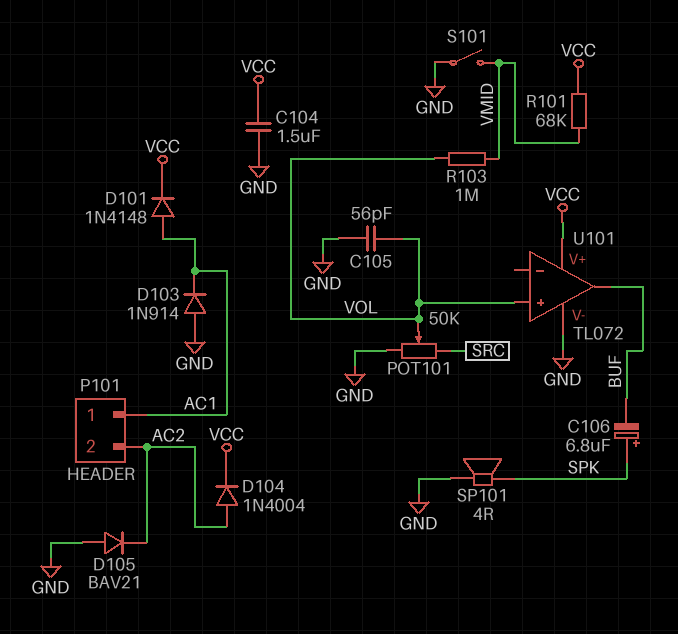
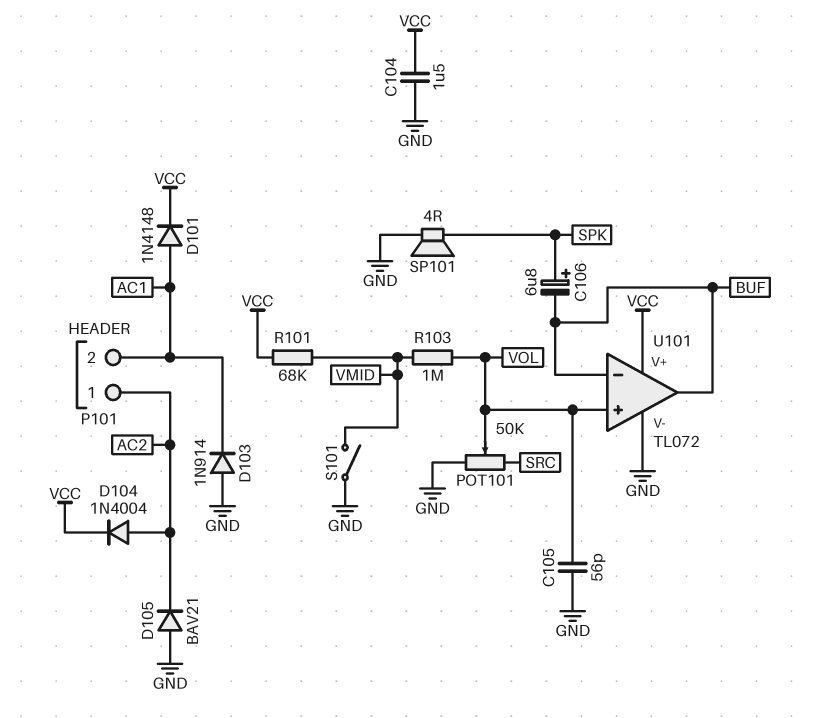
P101 pin 1: AC1 -> AC2
P101 pin 2: AC2 -> AC1
U101 pin in-: none -> BUF

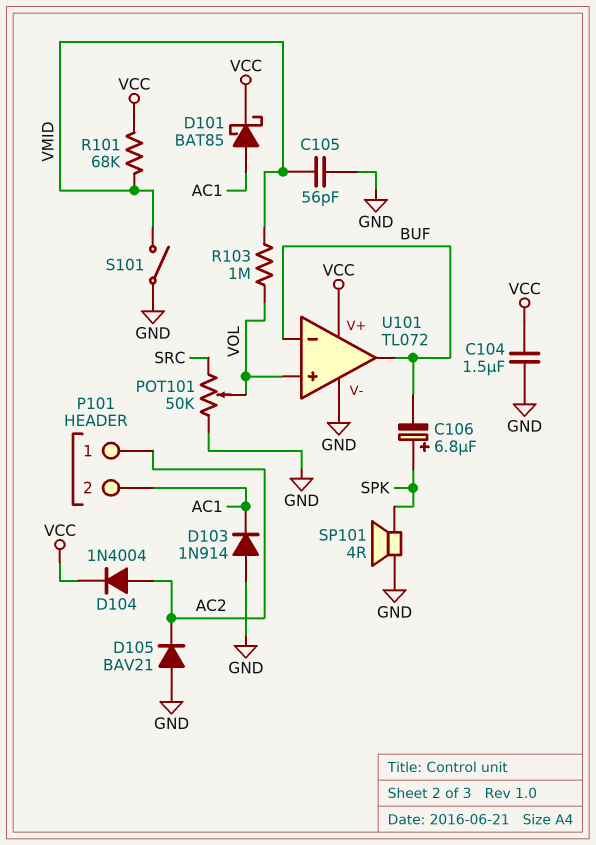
C105: 56pF (GND, VOL) -> 56pF (GND, VMID)
D101: diode 1N4148 (A AC1, K VCC) -> schottky BAT85 (A AC1, K VCC)

